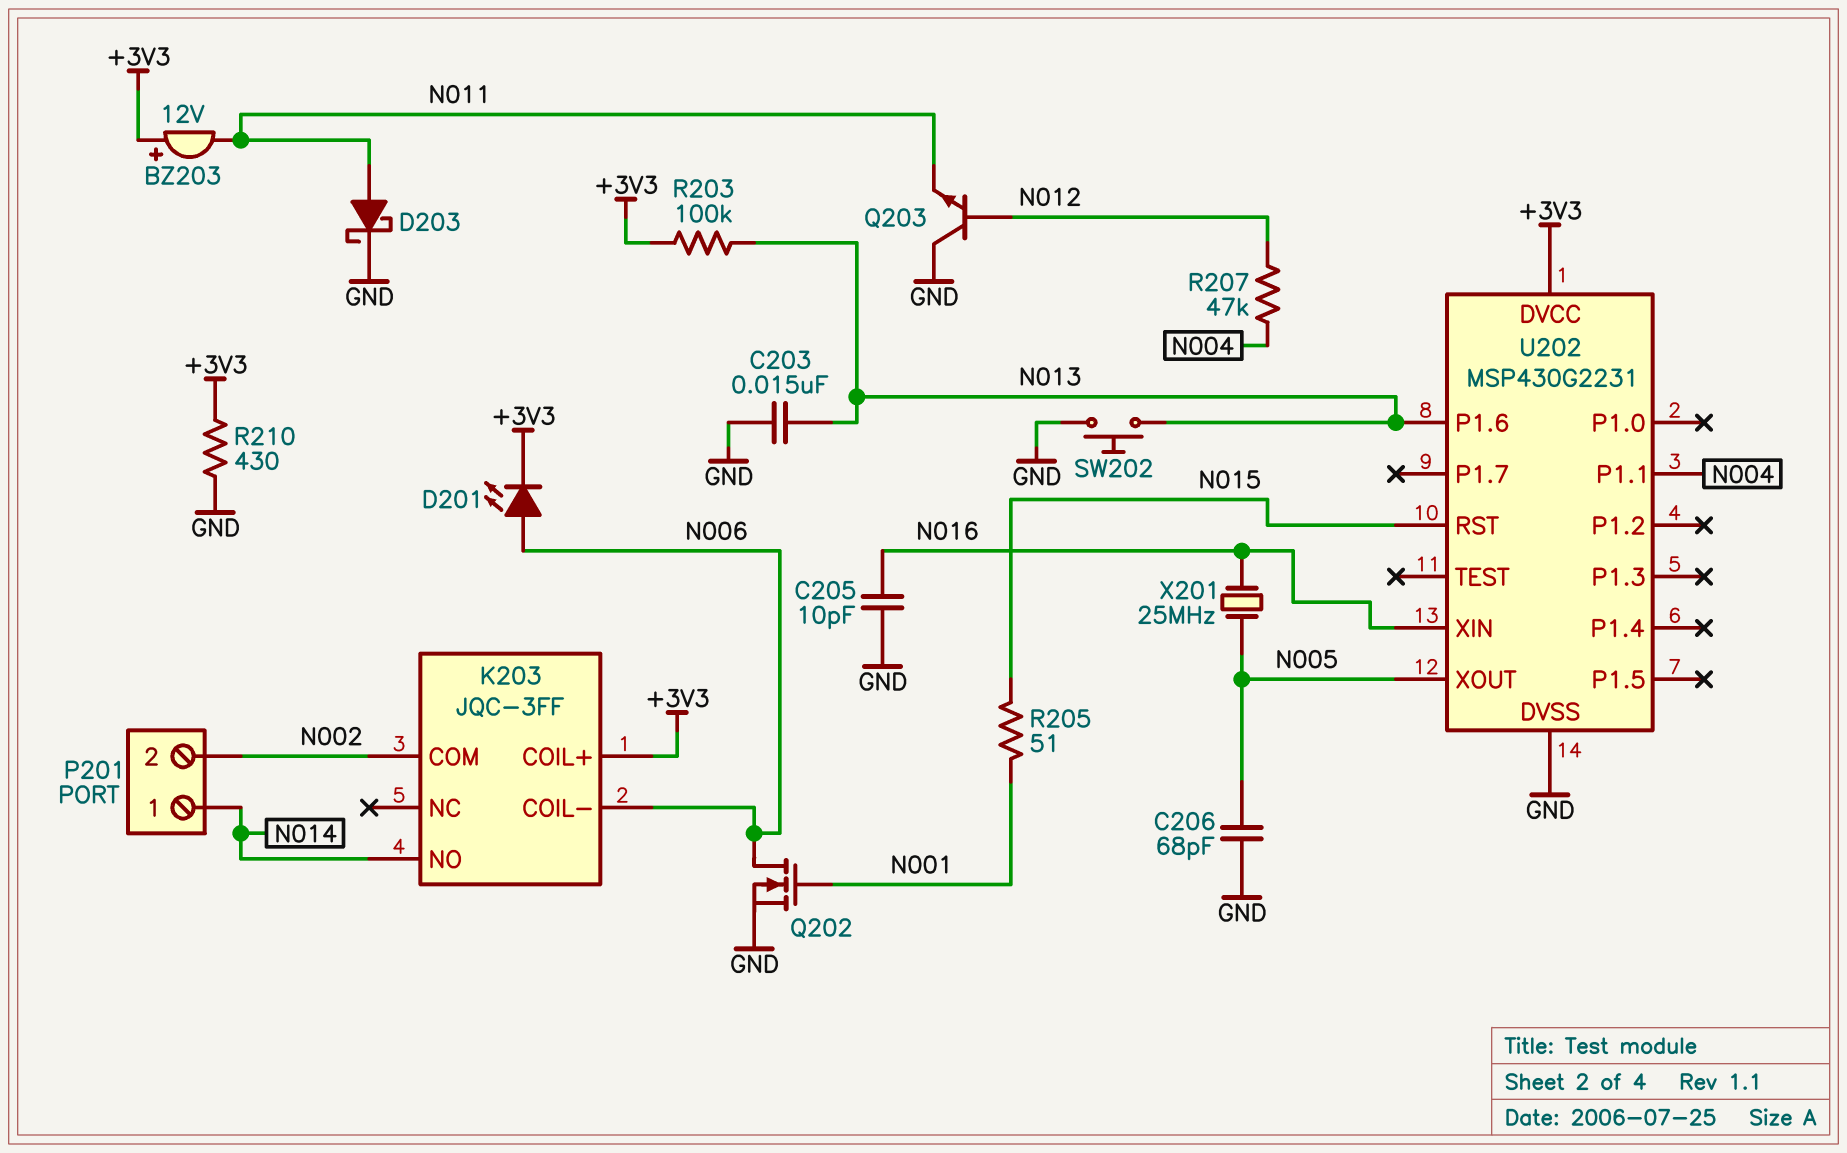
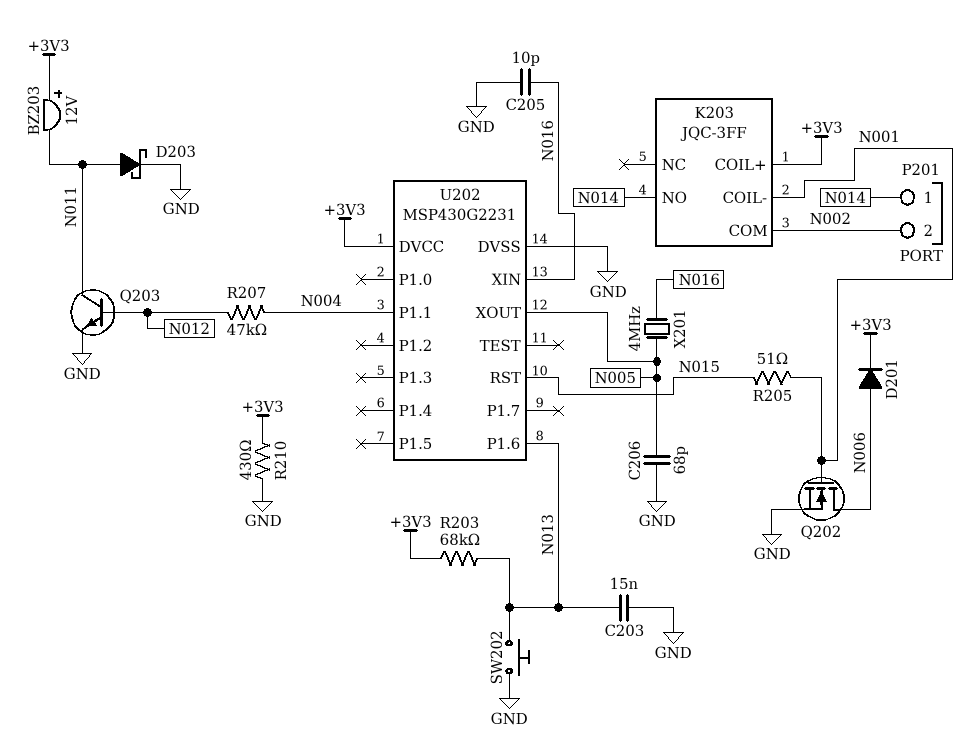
D201: LED (A N006, K +3V3) -> diode (A N006, K +3V3)
K203 pin COIL-: N006 -> N001
Q203: NPN (B N012, C GND, E N011) -> NPN (B N012, C N011, E GND)
R203: 100k (+3V3, N013) -> 68k (+3V3, N013)
X201: 25MHz (N005, N016) -> 4MHz (N005, N016)

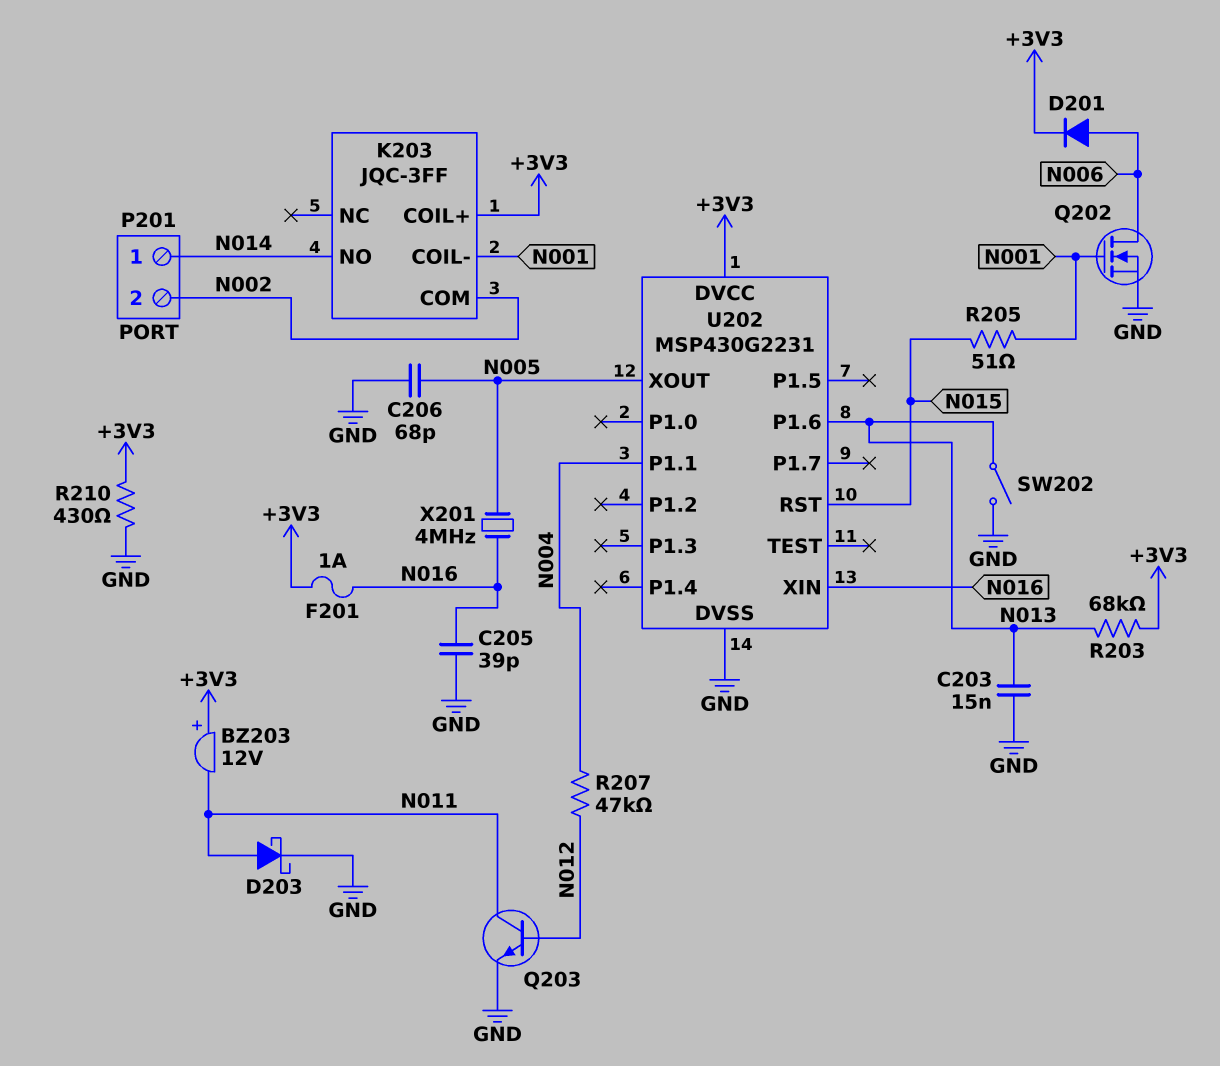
C205: 10pF (GND, N016) -> 39pF (GND, N016)
F201: none -> 1A (+3V3, N016)
SW202: button (GND, N013) -> switch (GND, N013)

